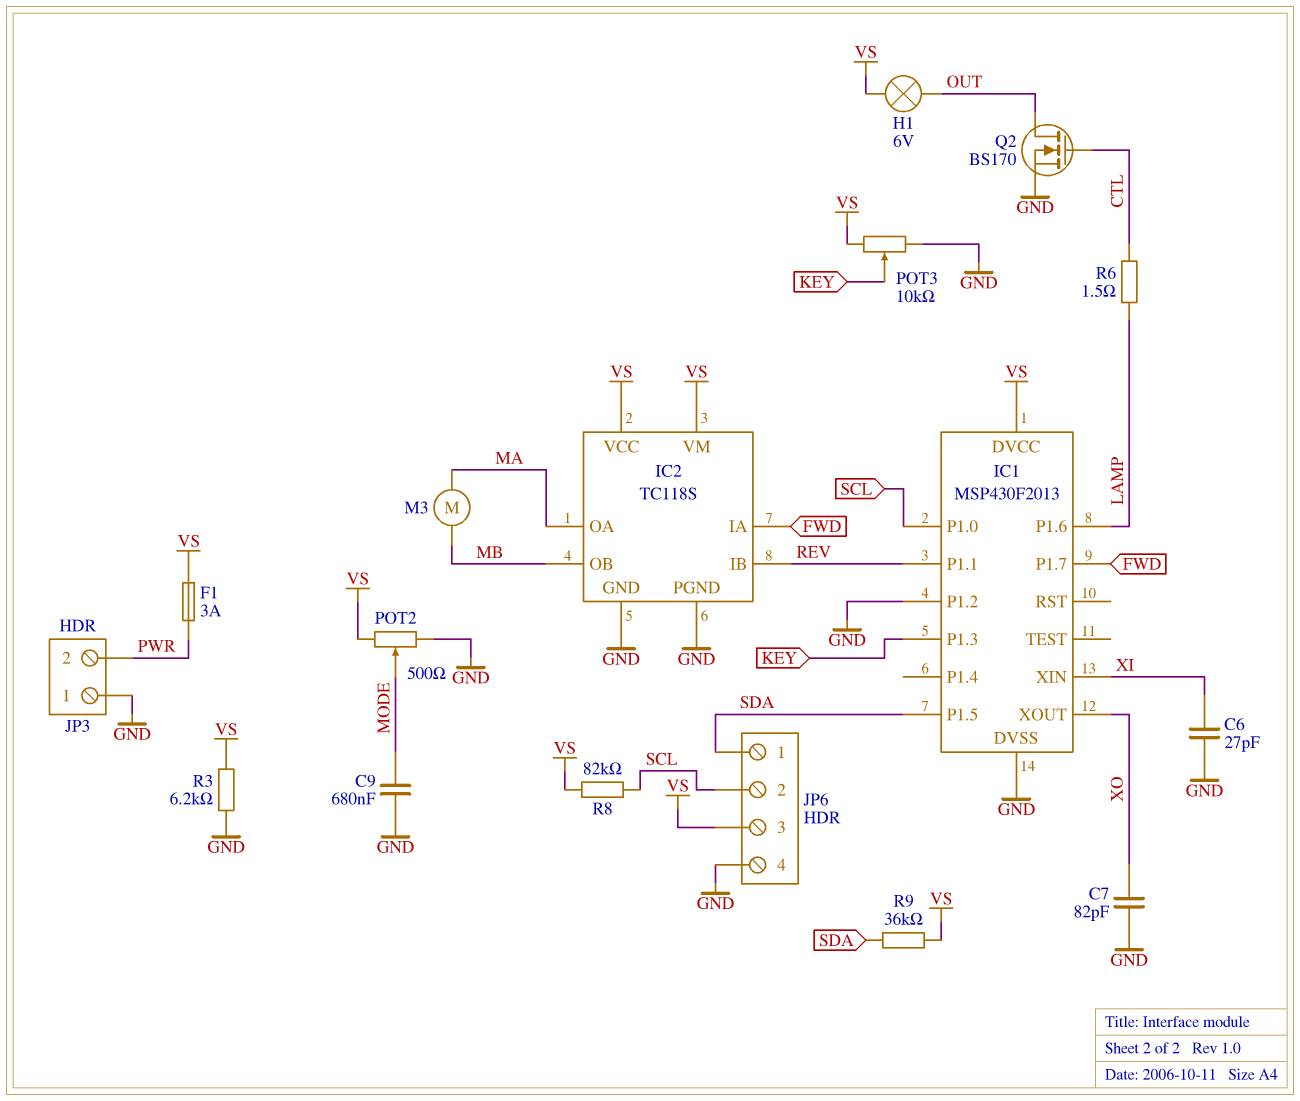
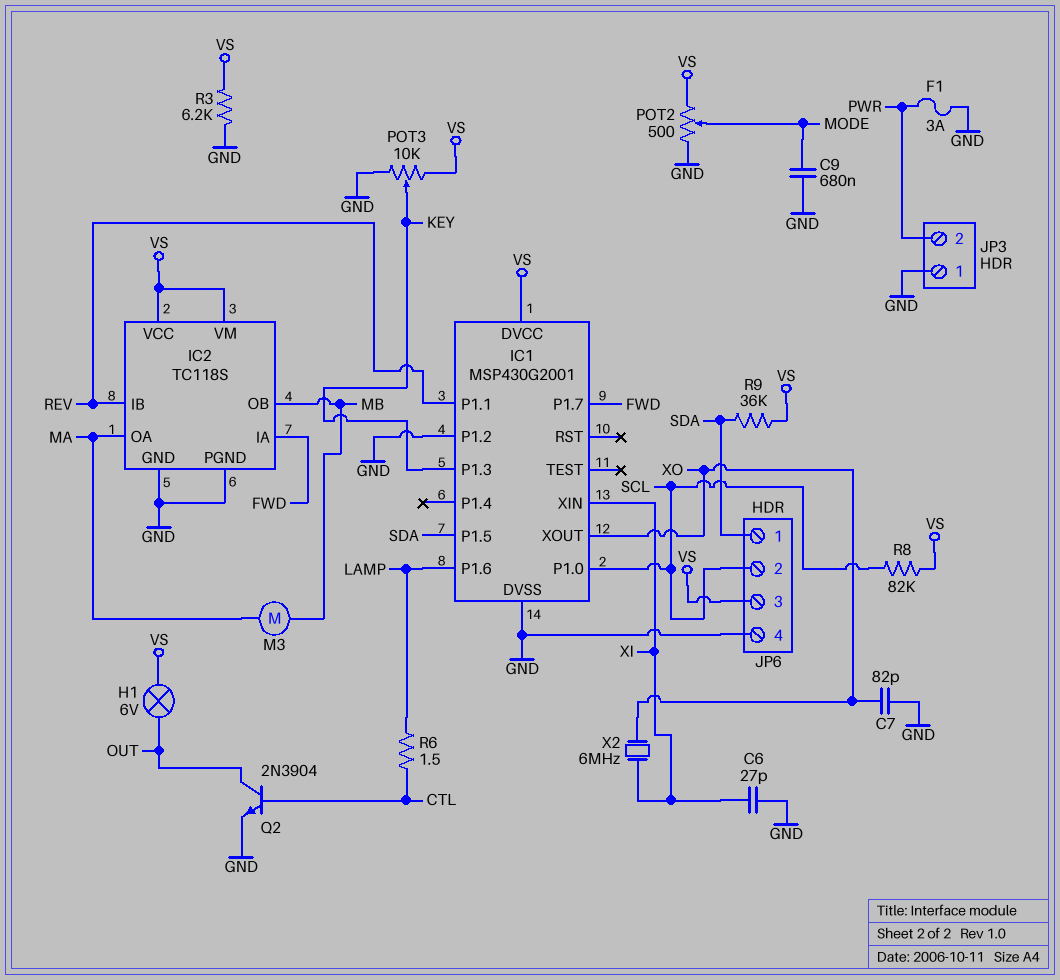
F1: 3A (PWR, VS) -> 3A (GND, PWR)
IC1: MSP430F2013 -> MSP430G2001
Q2: NMOS BS170 (G CTL, D OUT, S GND) -> NPN 2N3904 (B CTL, C OUT, E GND)
X2: none -> 6MHz (XI, XO)

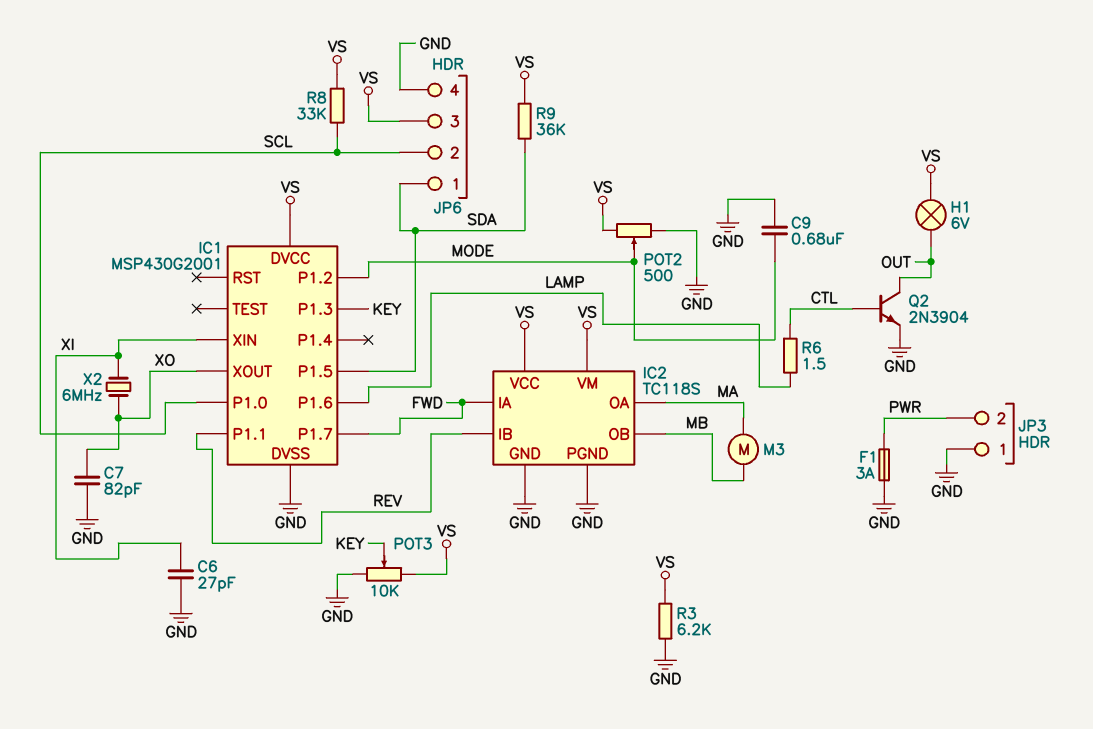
IC1 pin P1.2: GND -> MODE
R8: 82k (SCL, VS) -> 33k (SCL, VS)

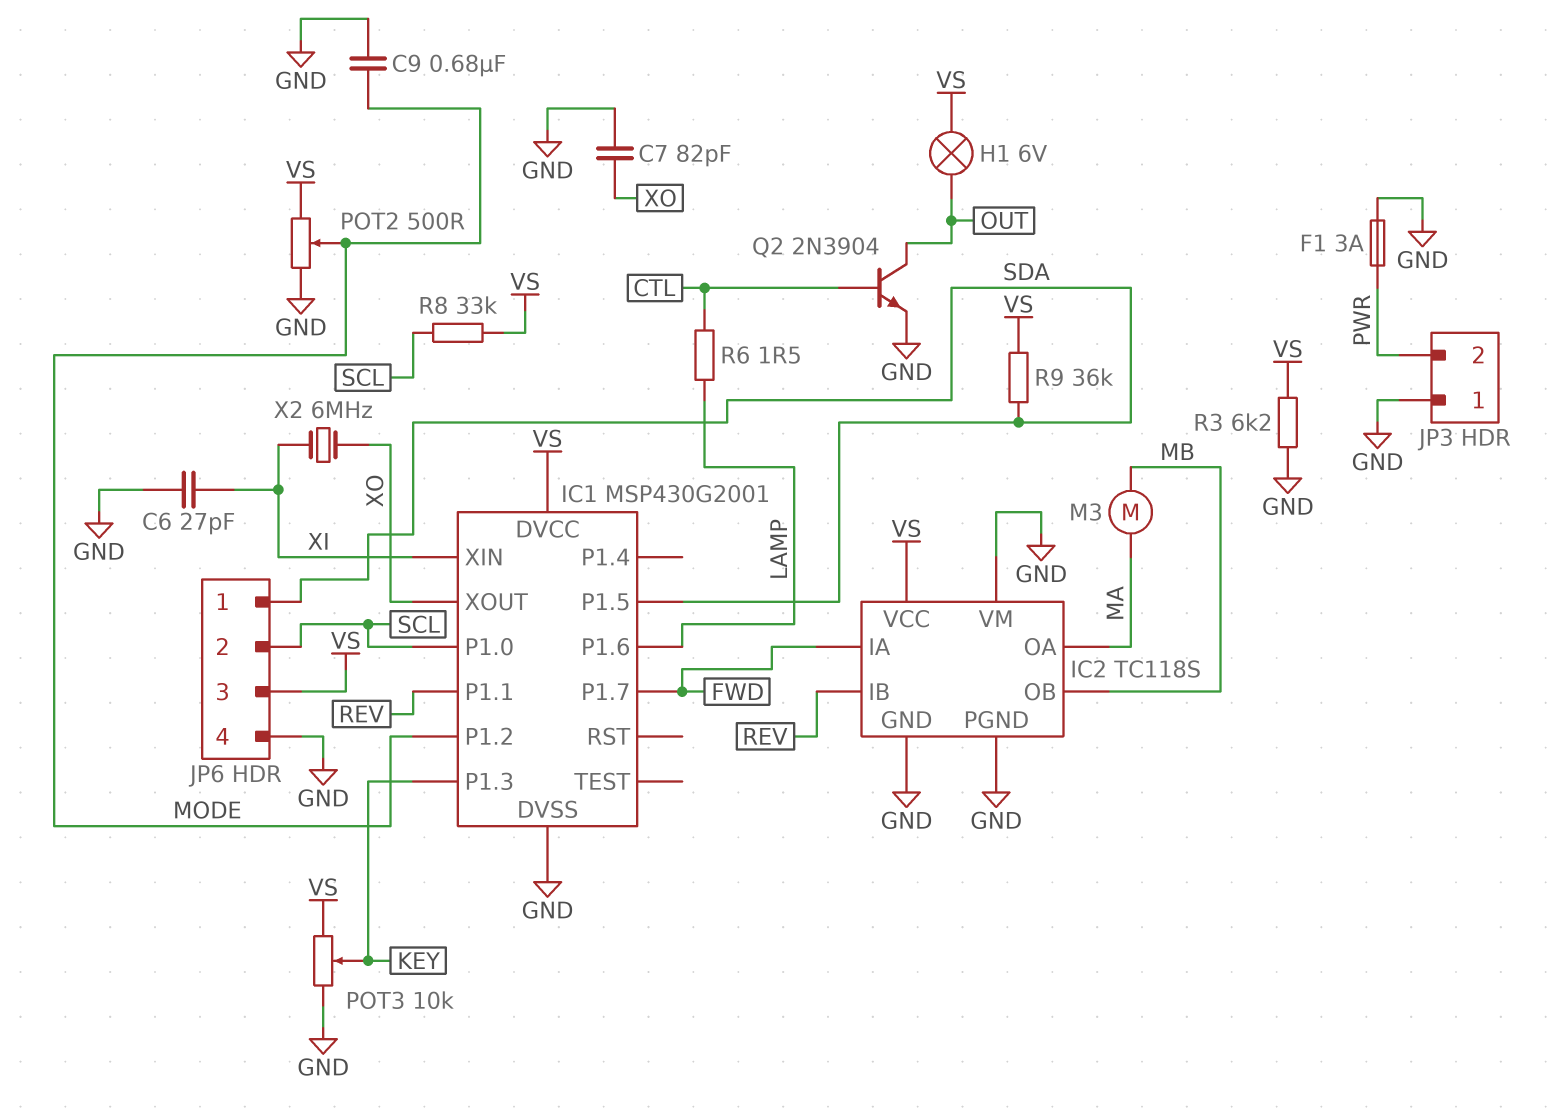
IC2 pin VM: VS -> GND

